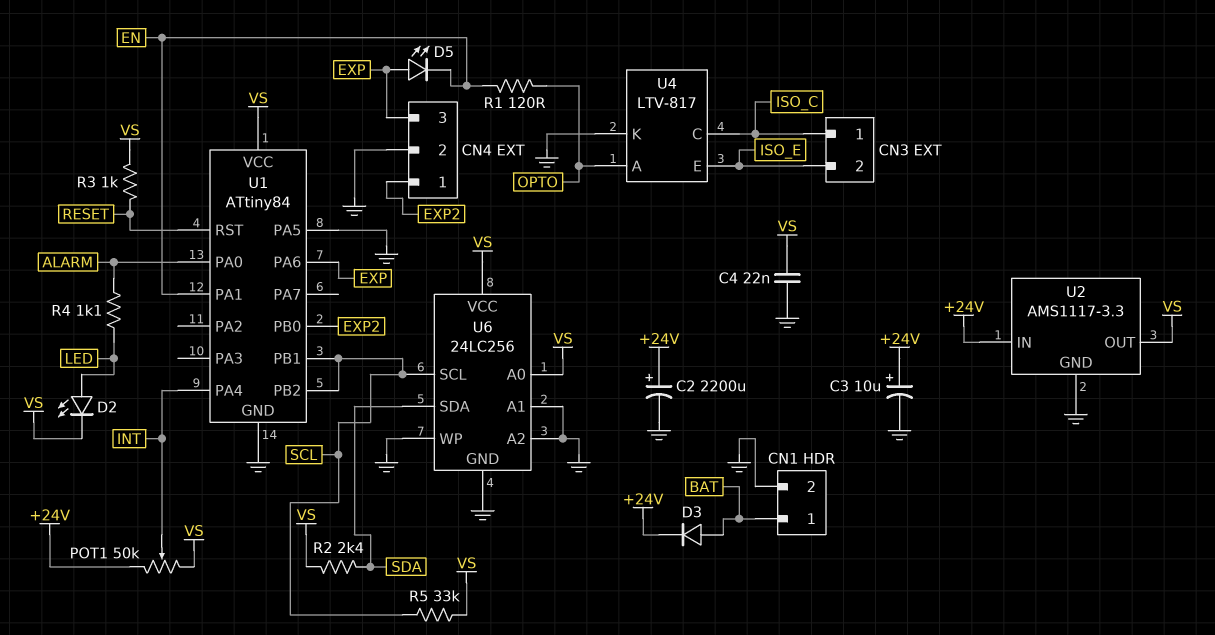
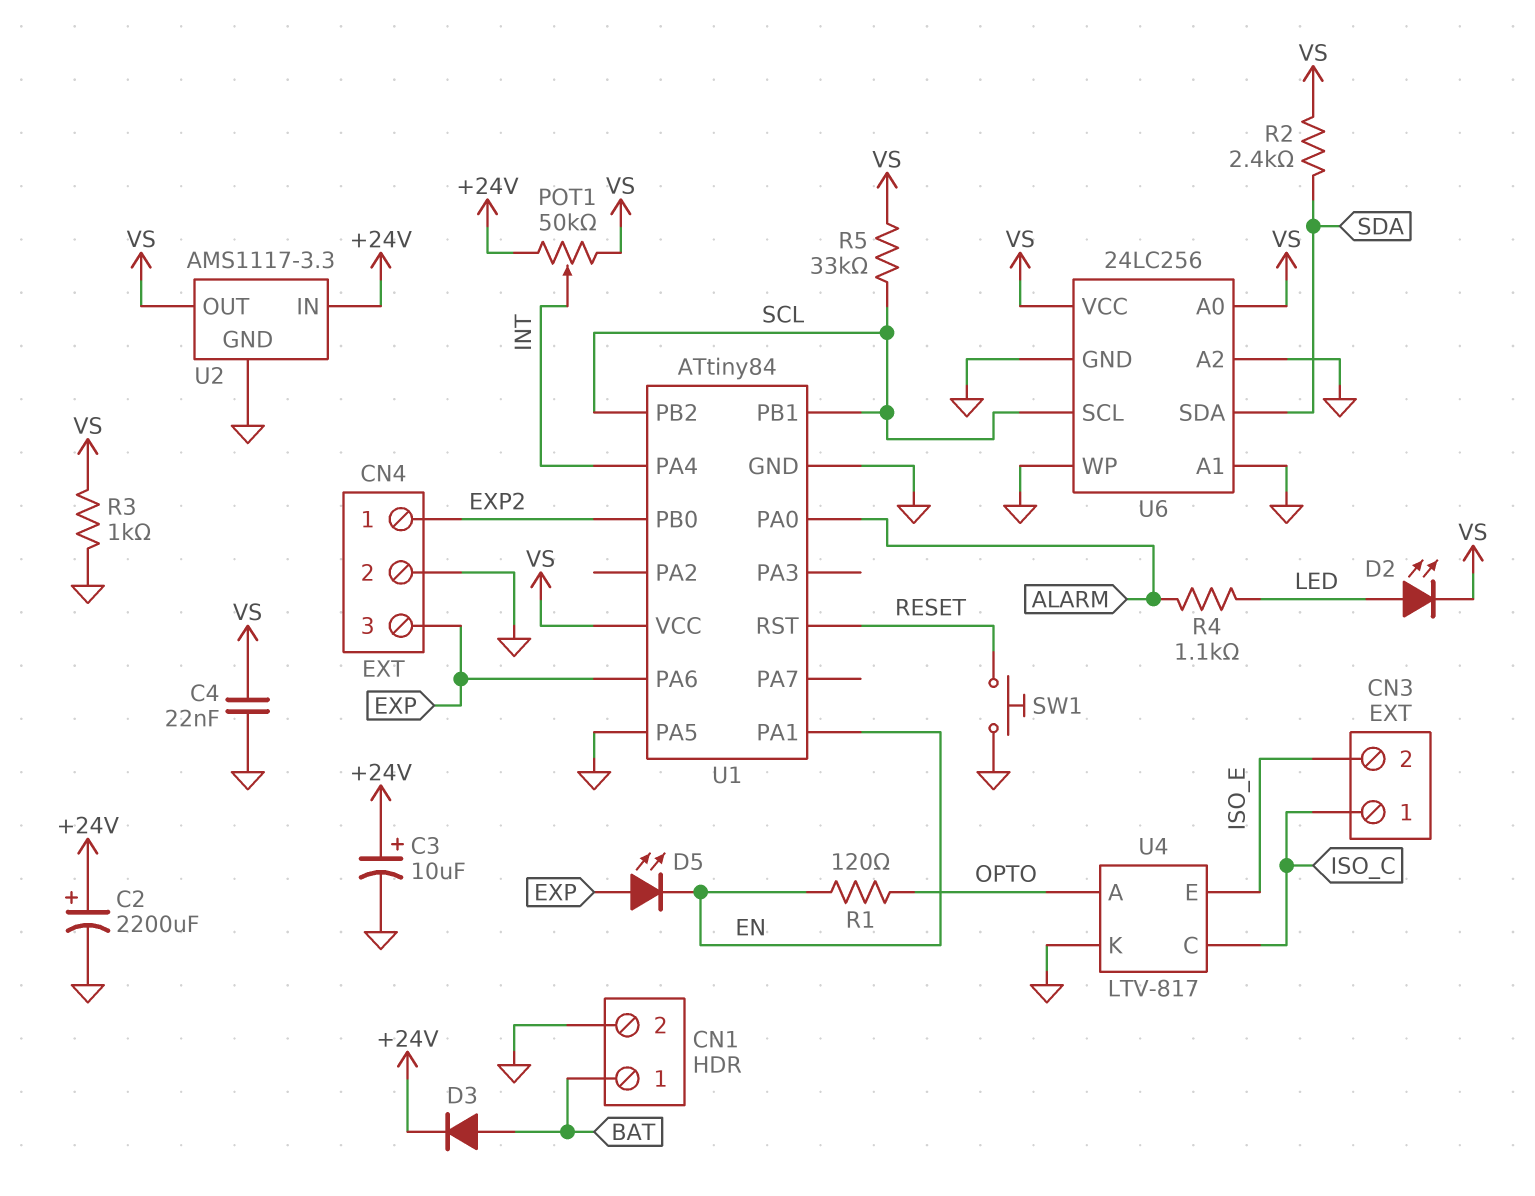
R3: 1k (RESET, VS) -> 1k (GND, VS)
SW1: none -> button (GND, RESET)

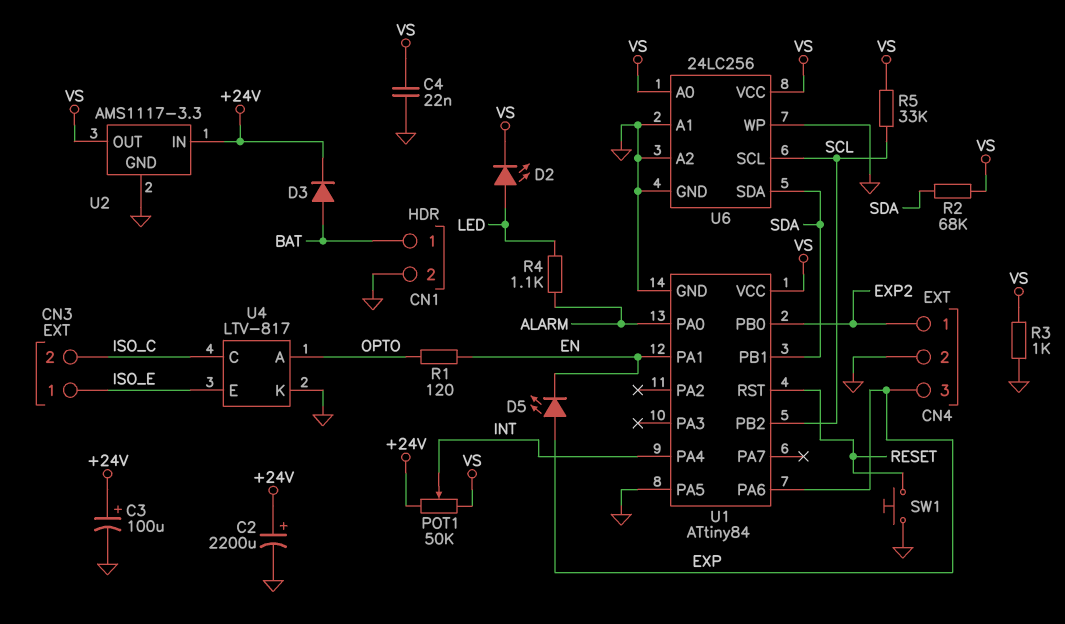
C3: 10uF (plus +24V, minus GND) -> 100uF (plus +24V, minus GND)
CN3 pin 1: ISO_C -> ISO_E
CN3 pin 2: ISO_E -> ISO_C
R2: 2.4k (SDA, VS) -> 68k (SDA, VS)
U1 pin PB1: SCL -> SDA

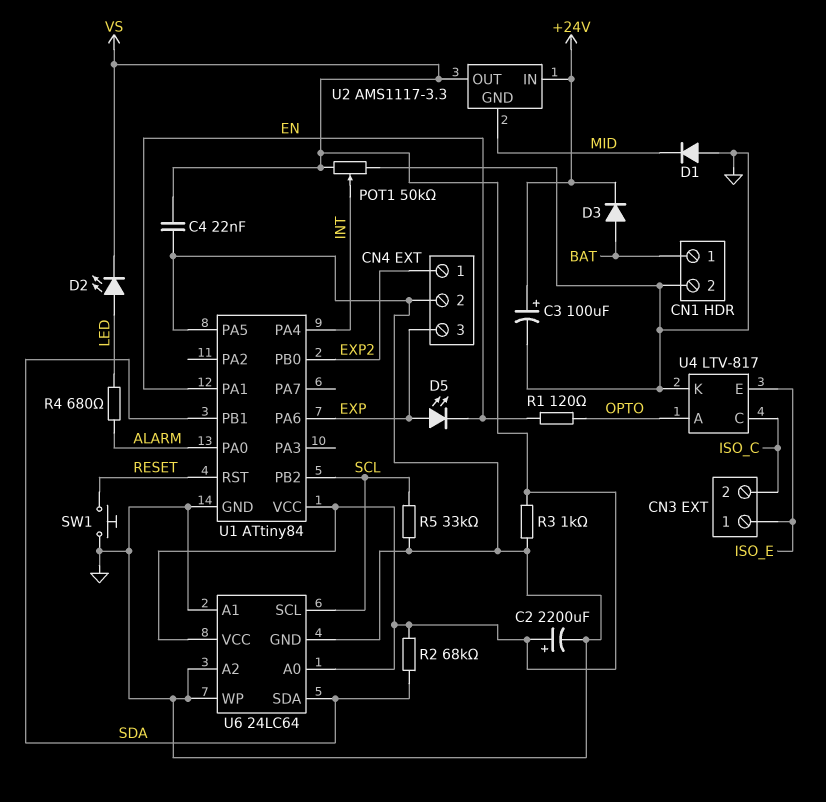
C2: 2200uF (plus +24V, minus GND) -> 2200uF (plus VS, minus GND)
D1: none -> diode (A GND, K MID)
POT1: 50k (+24V, VS, wiper INT) -> 50k (GND, VS, wiper INT)
R4: 1.1k (ALARM, LED) -> 680 (ALARM, LED)
R5: 33k (SCL, VS) -> 33k (GND, SCL)
U2 pin GND: GND -> MID
U6: 24LC256 -> 24LC64

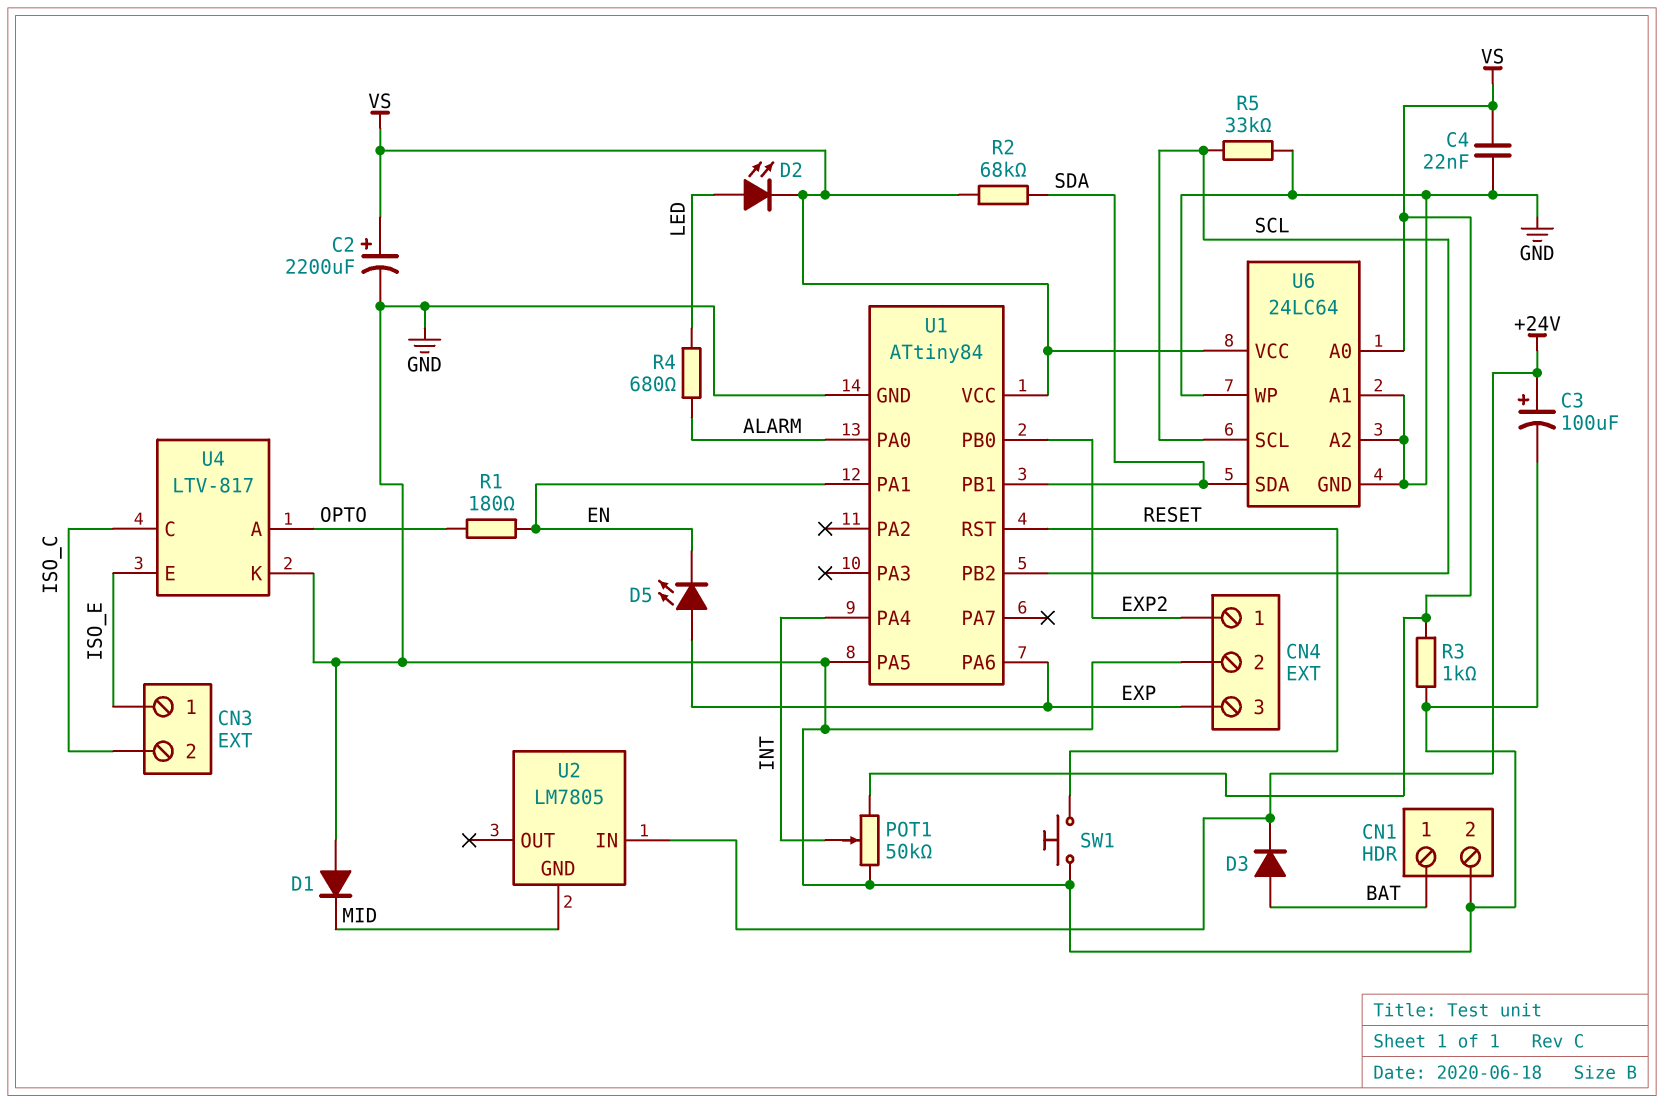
R1: 120 (EN, OPTO) -> 180 (EN, OPTO)
U2: AMS1117-3.3 -> LM7805
U2 pin OUT: VS -> none

